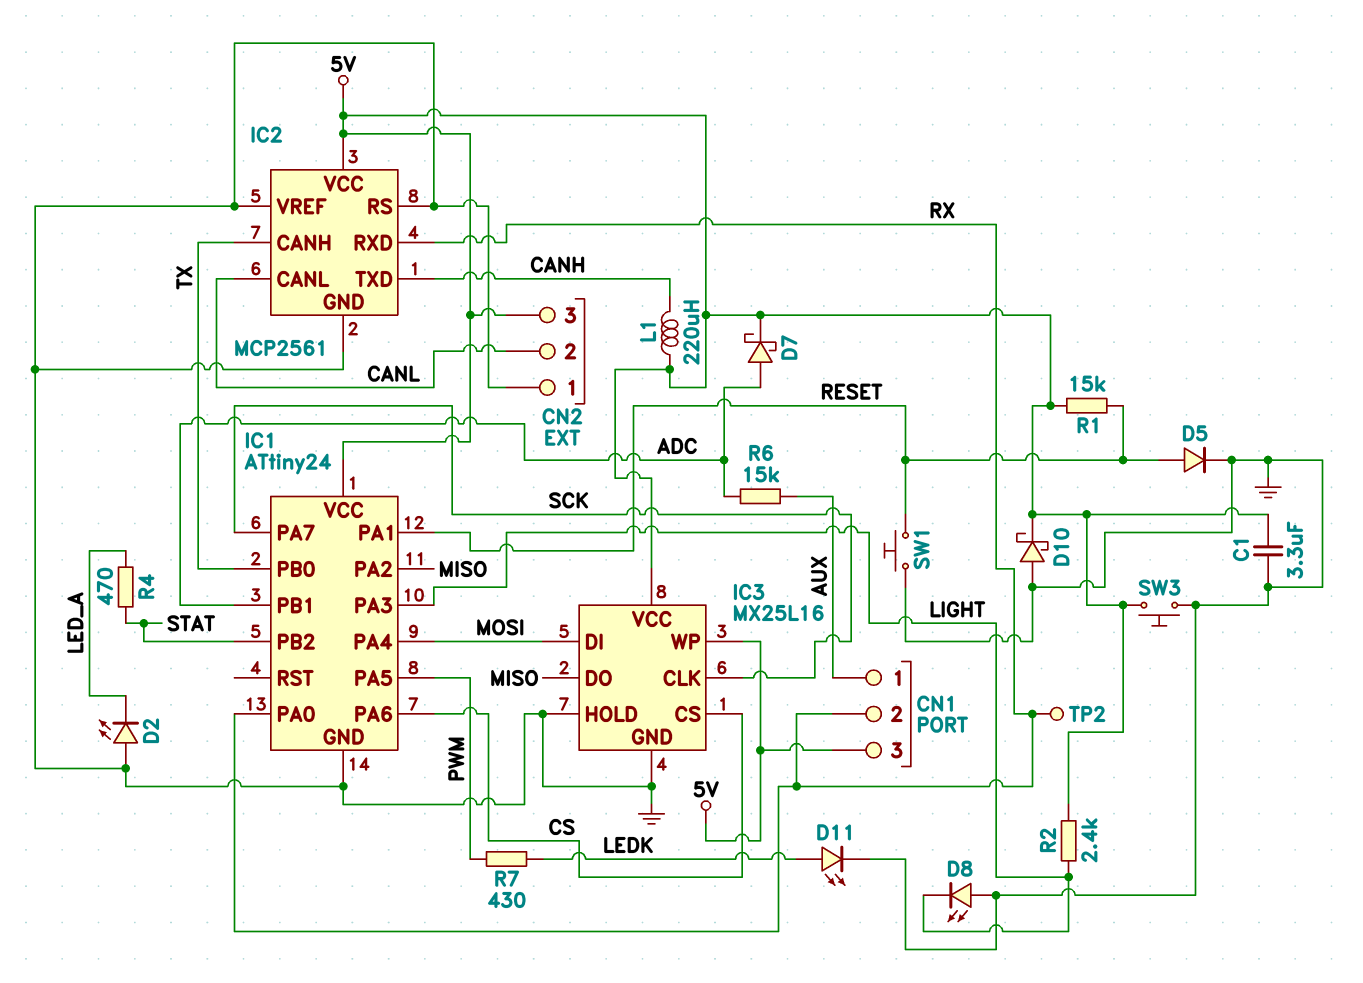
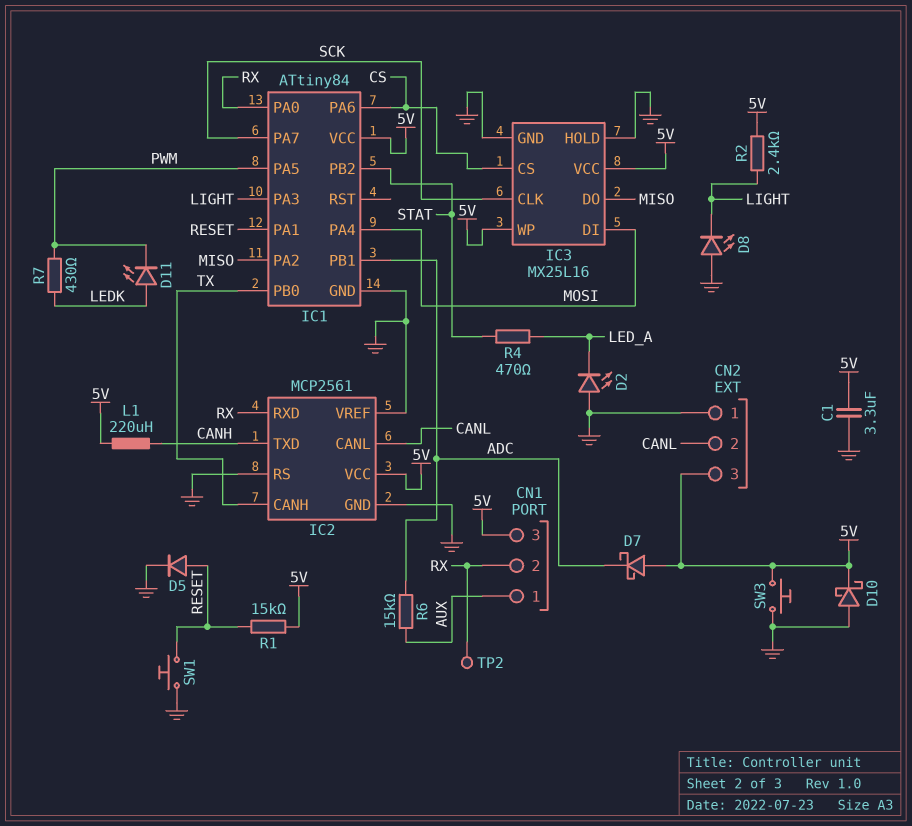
D7: schottky (A ADC, K 5V) -> schottky (A 5V, K ADC)
D11: LED (A LEDK, K GND) -> LED (A LEDK, K PWM)
IC1: ATtiny24 -> ATtiny84

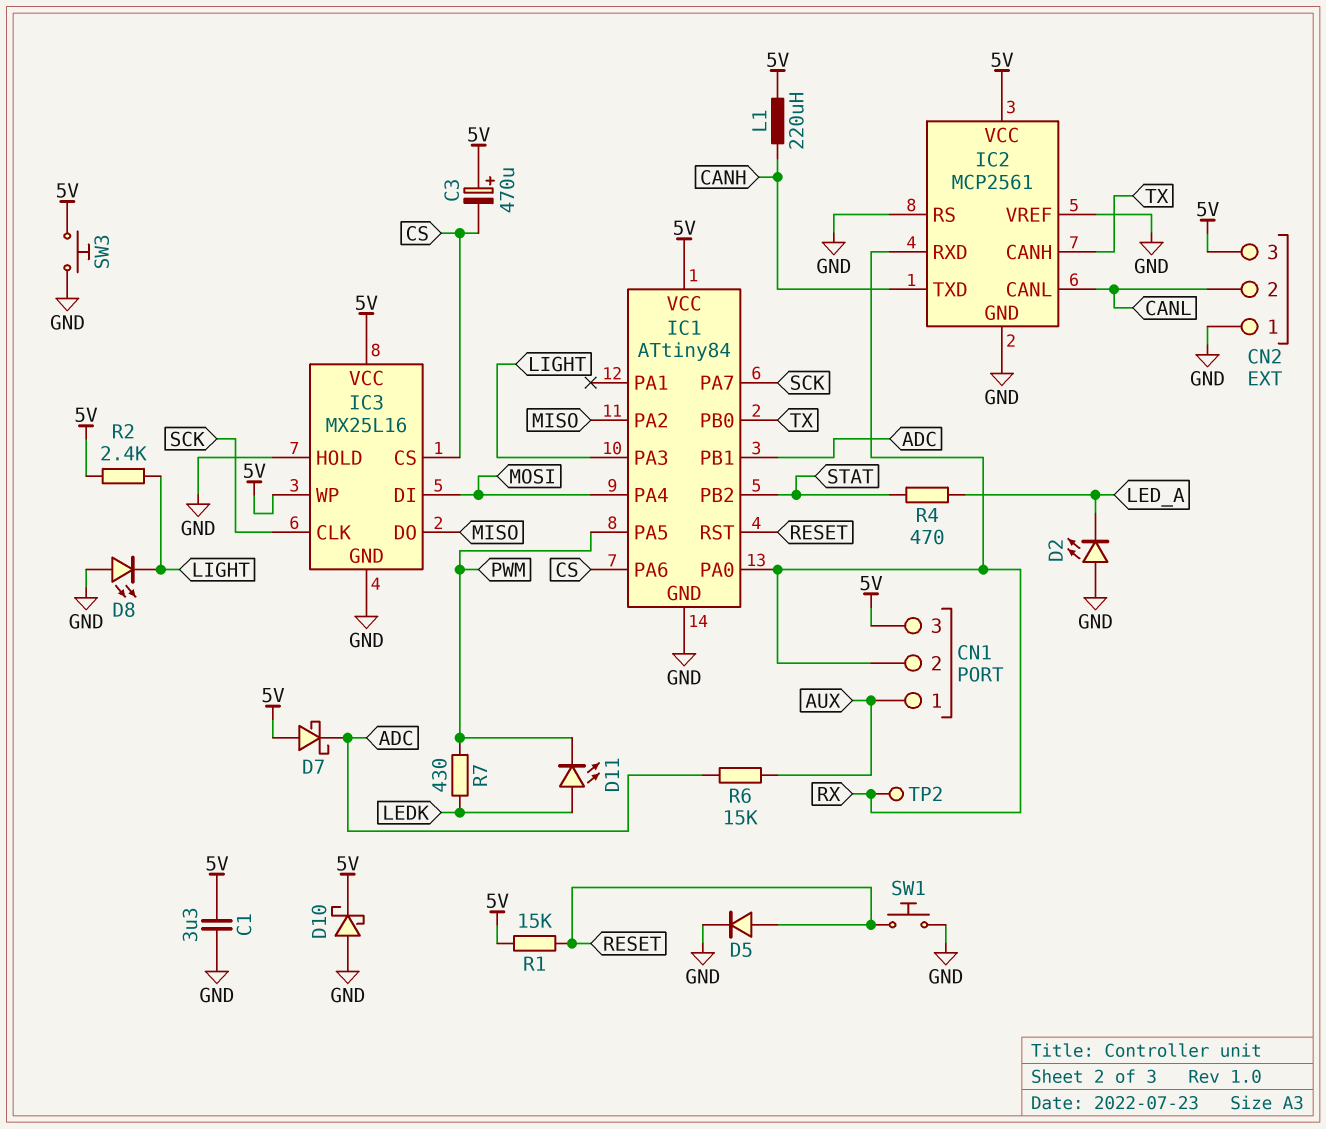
C3: none -> 470uF (plus 5V, minus CS)
IC1 pin PA1: RESET -> none
IC1 pin RST: none -> RESET

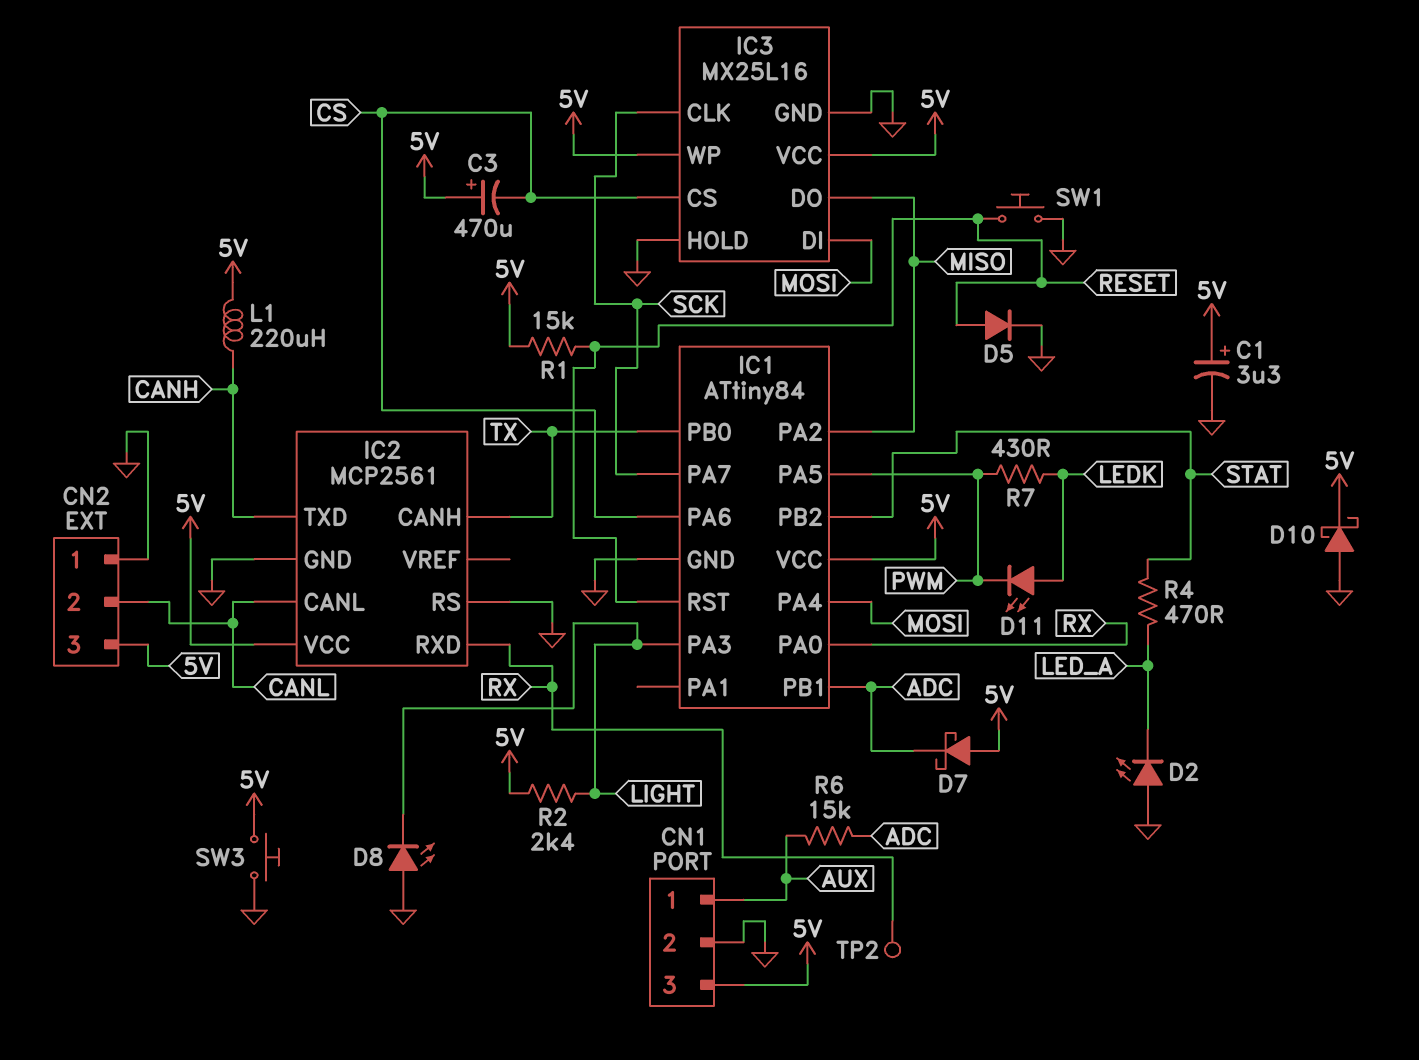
C1: 3.3uF (5V, GND) -> 3.3uF (plus 5V, minus GND)
CN1 pin 2: RX -> GND
IC2 pin VREF: GND -> none

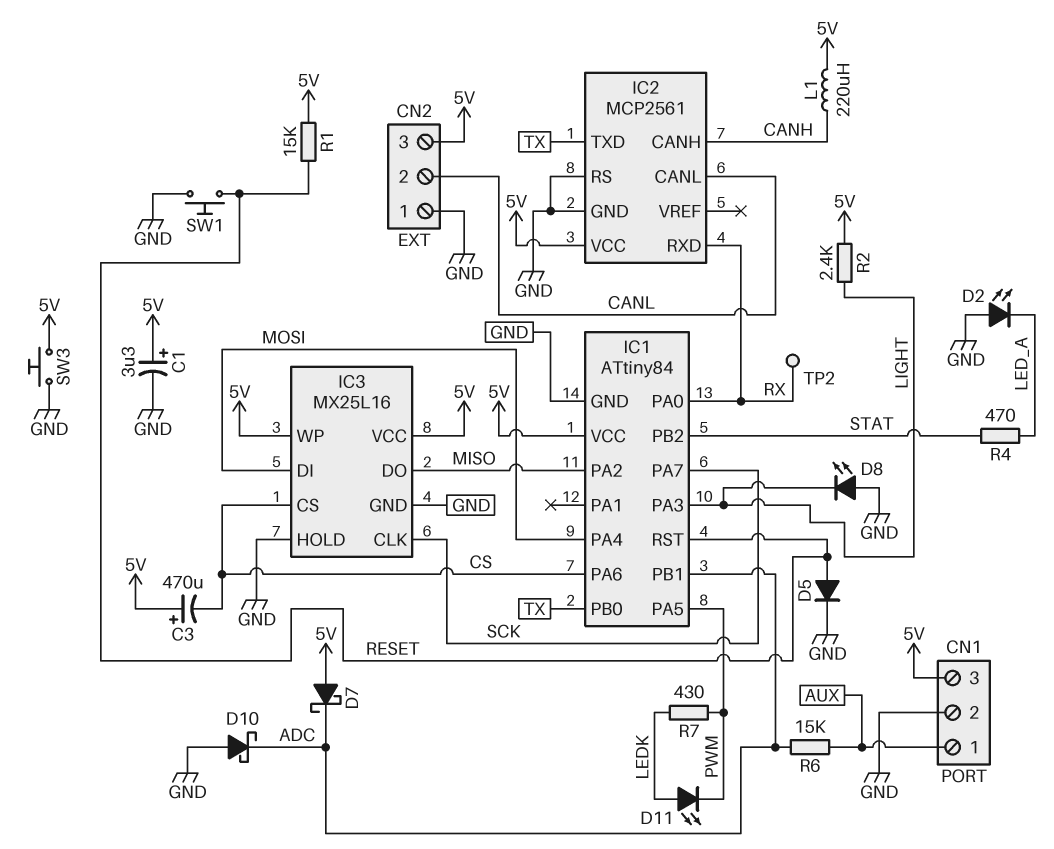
D10: schottky (A GND, K 5V) -> schottky (A GND, K ADC)
IC2 pin CANH: TX -> CANH
IC2 pin TXD: CANH -> TX

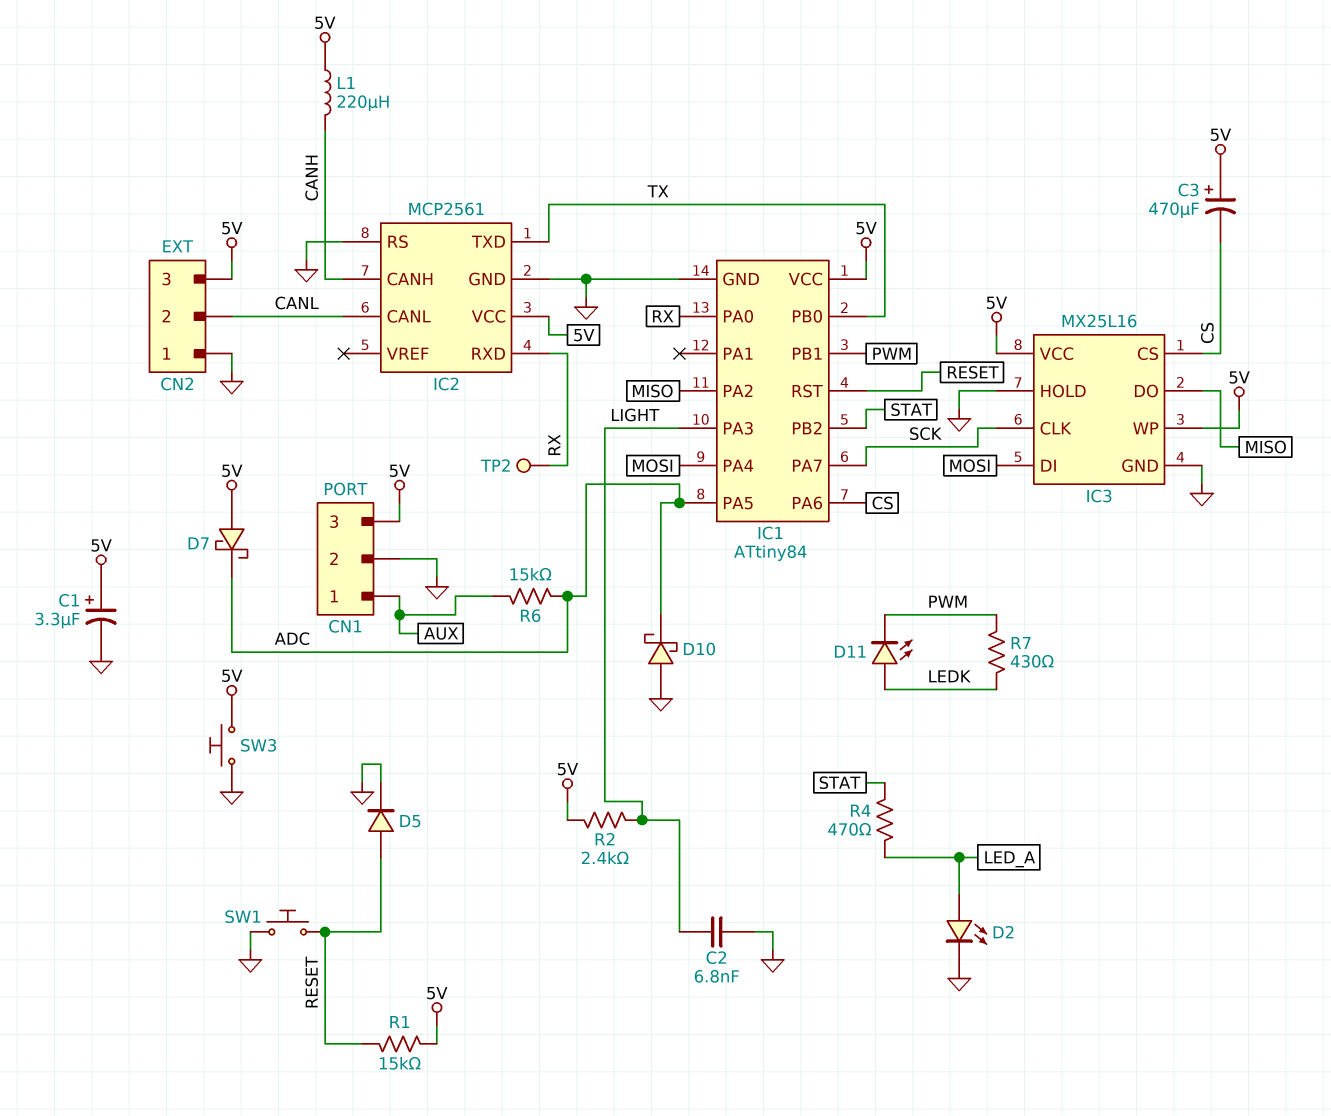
C2: none -> 6.8nF (GND, LIGHT)
D2: LED (A GND, K LED_A) -> LED (A LED_A, K GND)
D8: LED (A GND, K LIGHT) -> none
IC1 pin PA5: PWM -> ADC
IC1 pin PB1: ADC -> PWM

